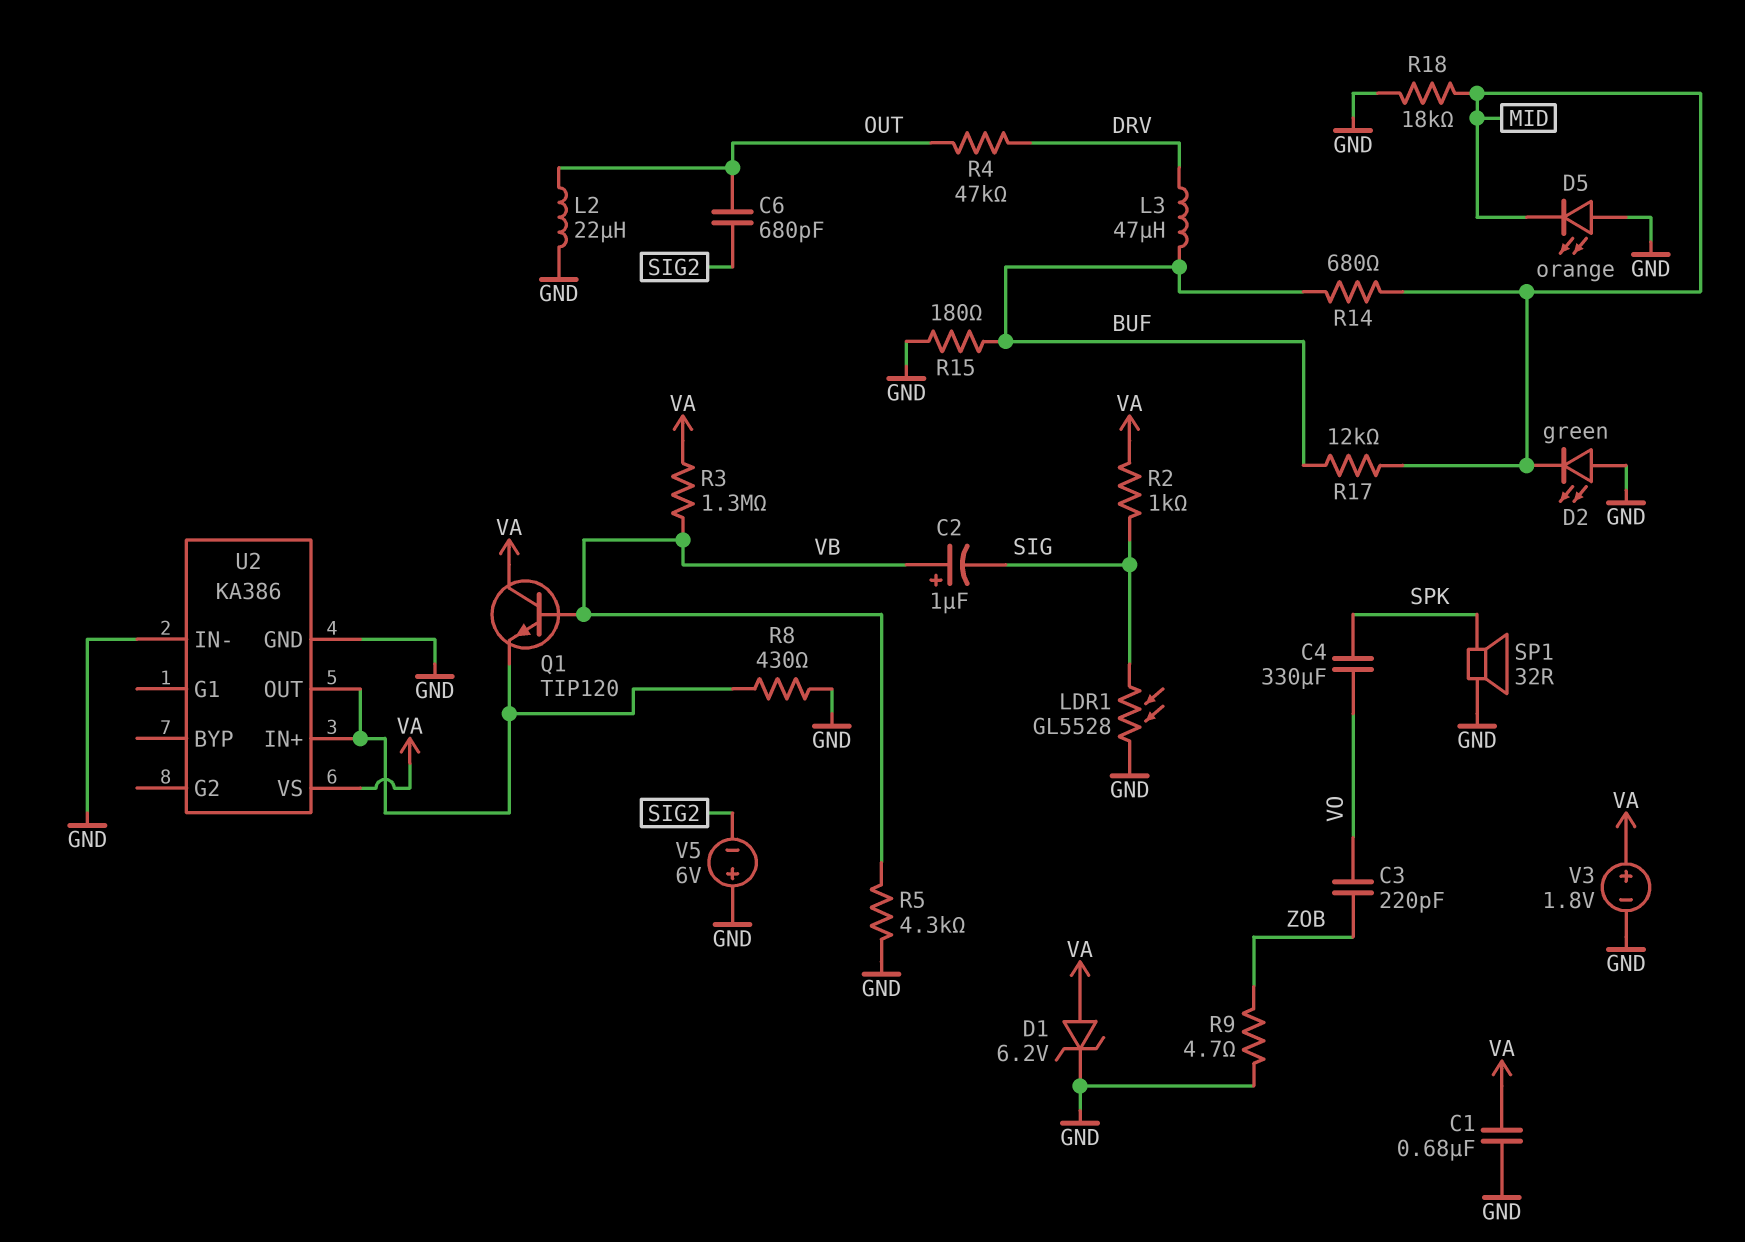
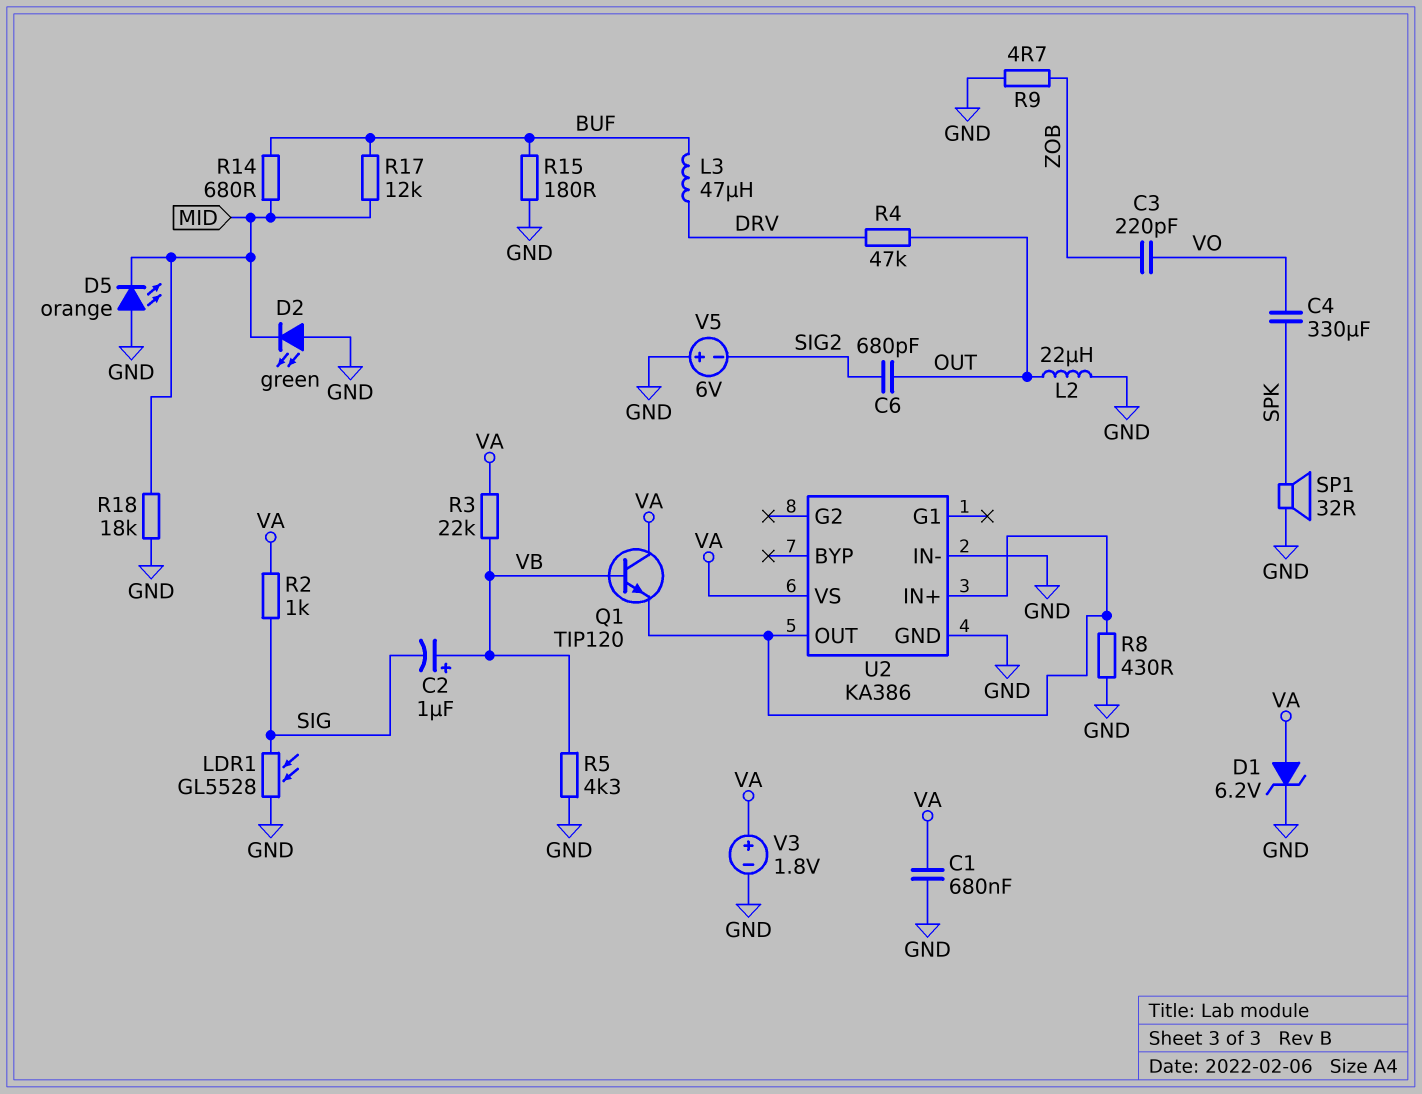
R3: 1.3M (VA, VB) -> 22k (VA, VB)

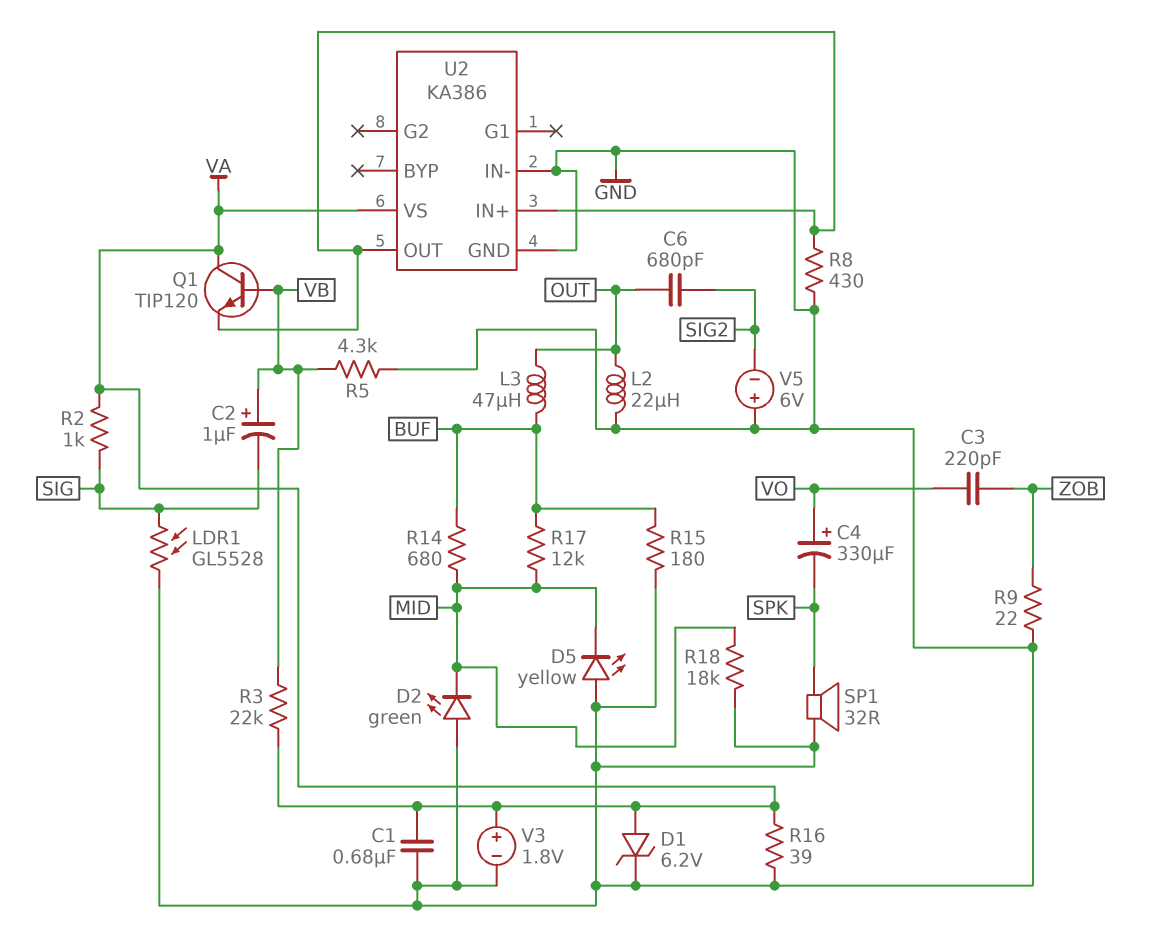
C4: 330uF (SPK, VO) -> 330uF (plus VO, minus SPK)
D5: LED orange (A GND, K MID) -> LED yellow (A GND, K MID)
L3: 47uH (BUF, DRV) -> 47uH (BUF, OUT)
R4: 47k (DRV, OUT) -> none
R9: 4.7 (GND, ZOB) -> 22 (GND, ZOB)
R16: none -> 39 (GND, VA)

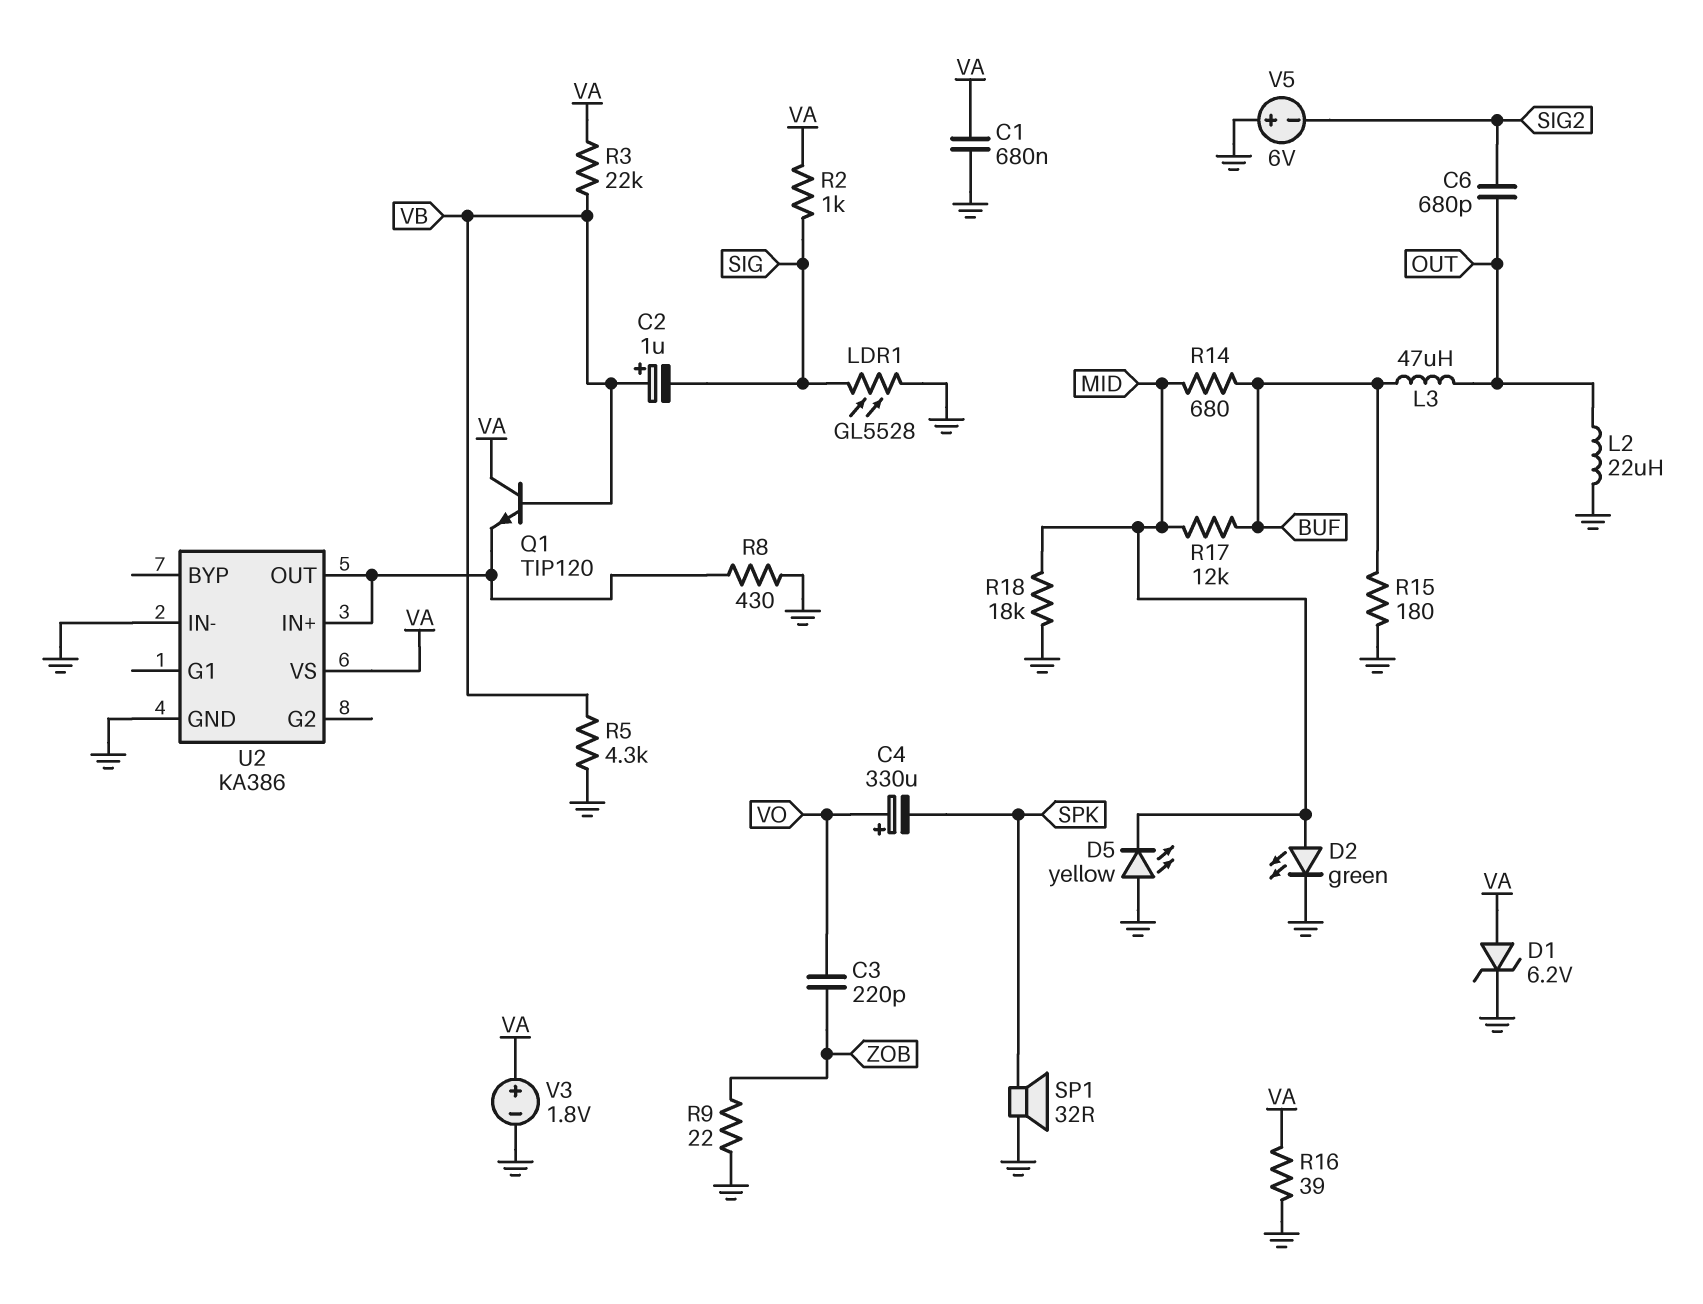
D2: LED green (A GND, K MID) -> LED green (A MID, K GND)

